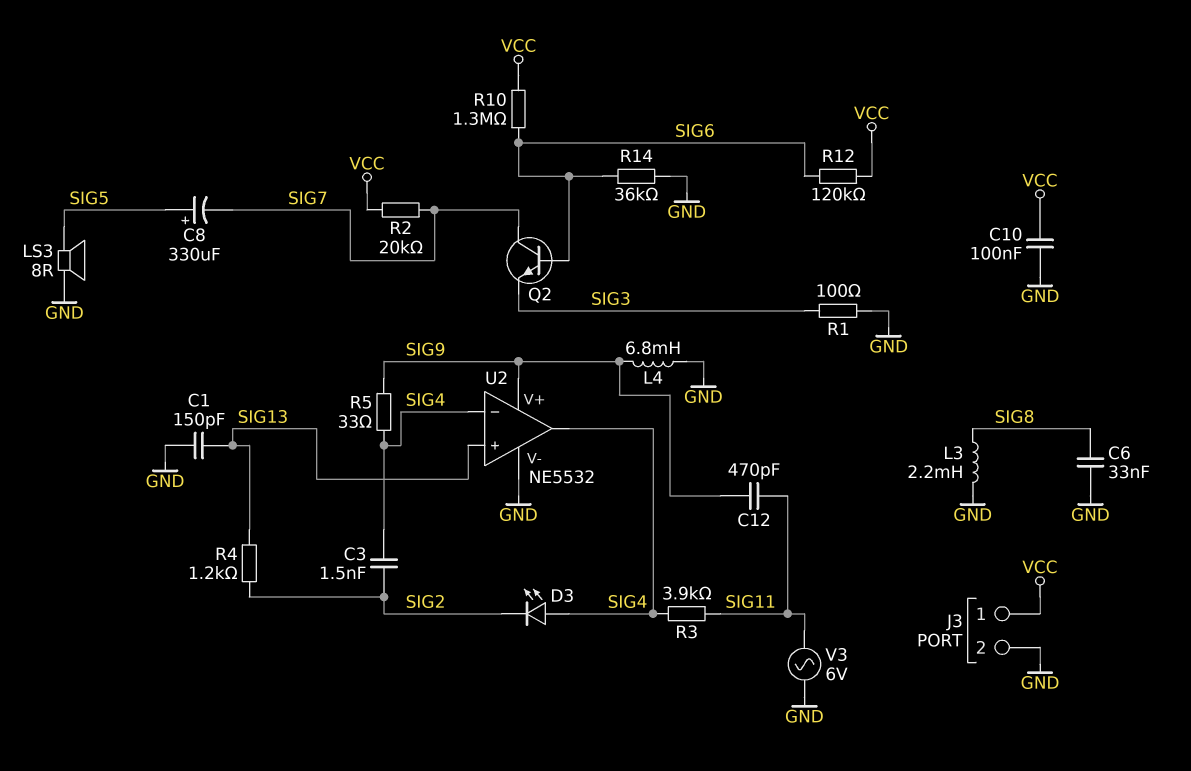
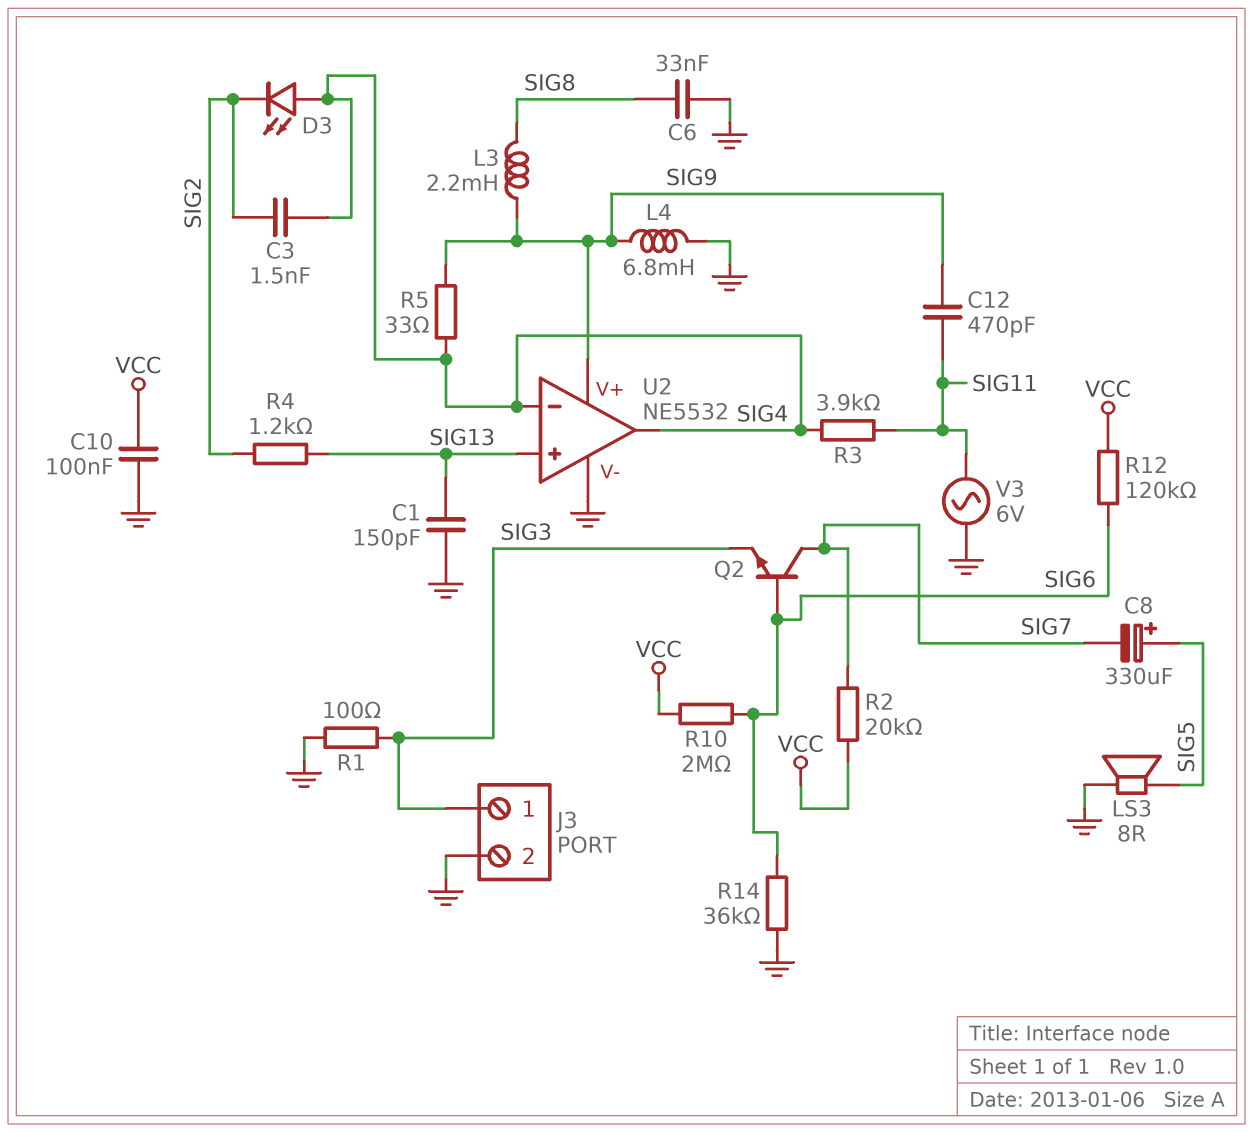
J3 pin 1: VCC -> SIG3
L3: 2.2mH (GND, SIG8) -> 2.2mH (SIG8, SIG9)
R10: 1.3M (SIG6, VCC) -> 2M (SIG6, VCC)

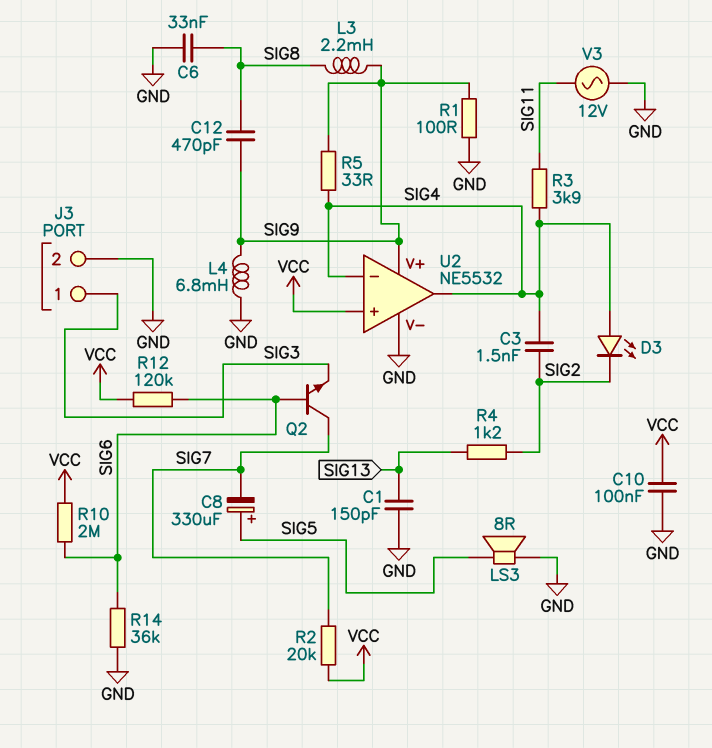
C12: 470pF (SIG9, SIG11) -> 470pF (SIG8, SIG9)
R1: 100 (GND, SIG3) -> 100 (GND, SIG9)
U2 pin in+: SIG13 -> VCC
V3: AC 6V (GND, SIG11) -> AC 12V (GND, SIG11)

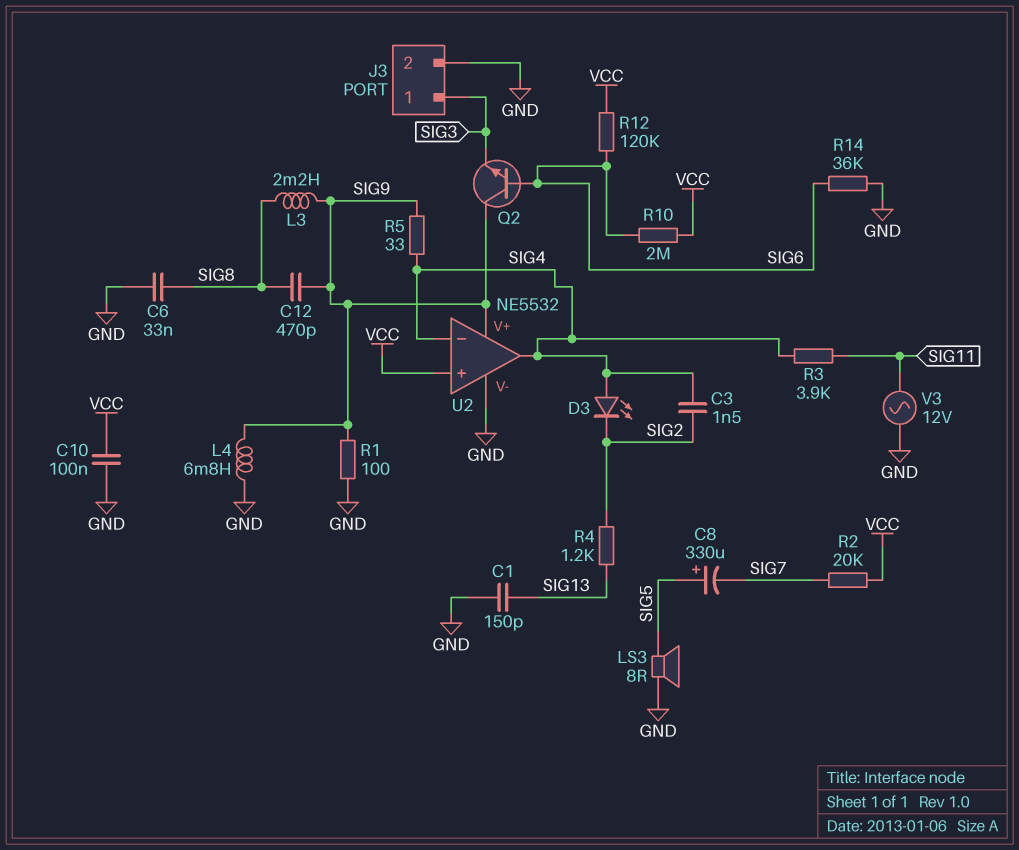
Q2: NPN (B SIG6, C SIG7, E SIG3) -> NPN (B SIG6, C SIG9, E SIG3)

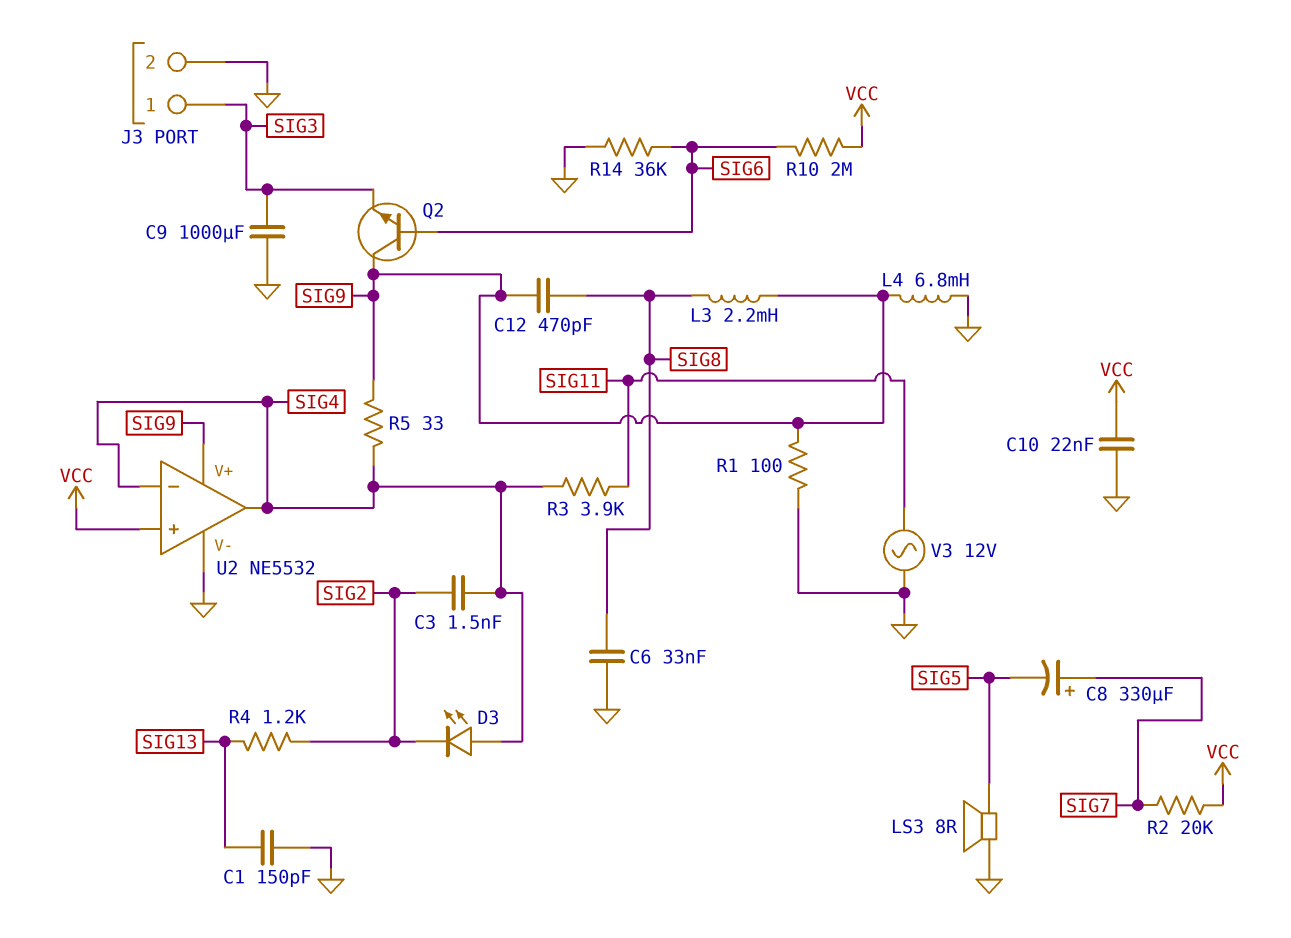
C8: 330uF (plus SIG5, minus SIG7) -> 330uF (plus SIG7, minus SIG5)
C9: none -> 1000uF (GND, SIG3)
C10: 100nF (GND, VCC) -> 22nF (GND, VCC)
R12: 120k (SIG6, VCC) -> none

